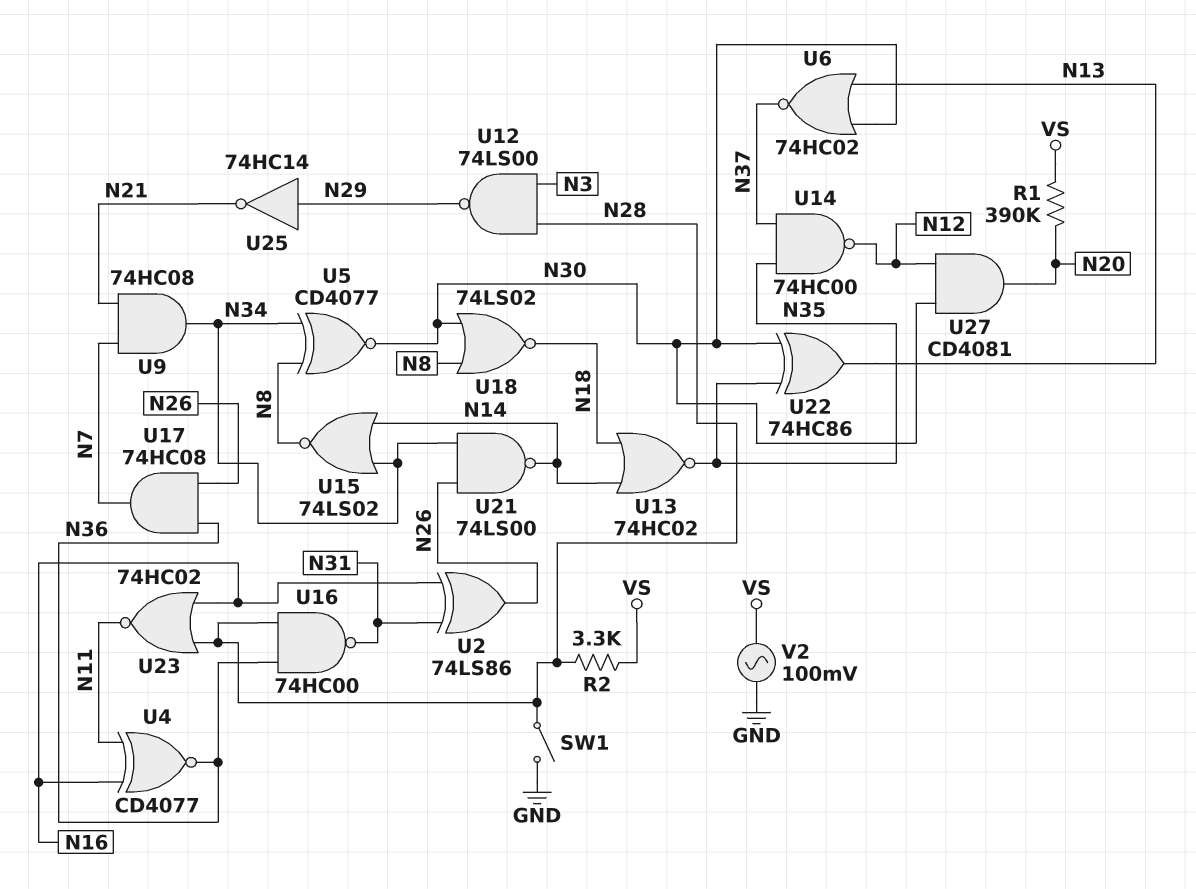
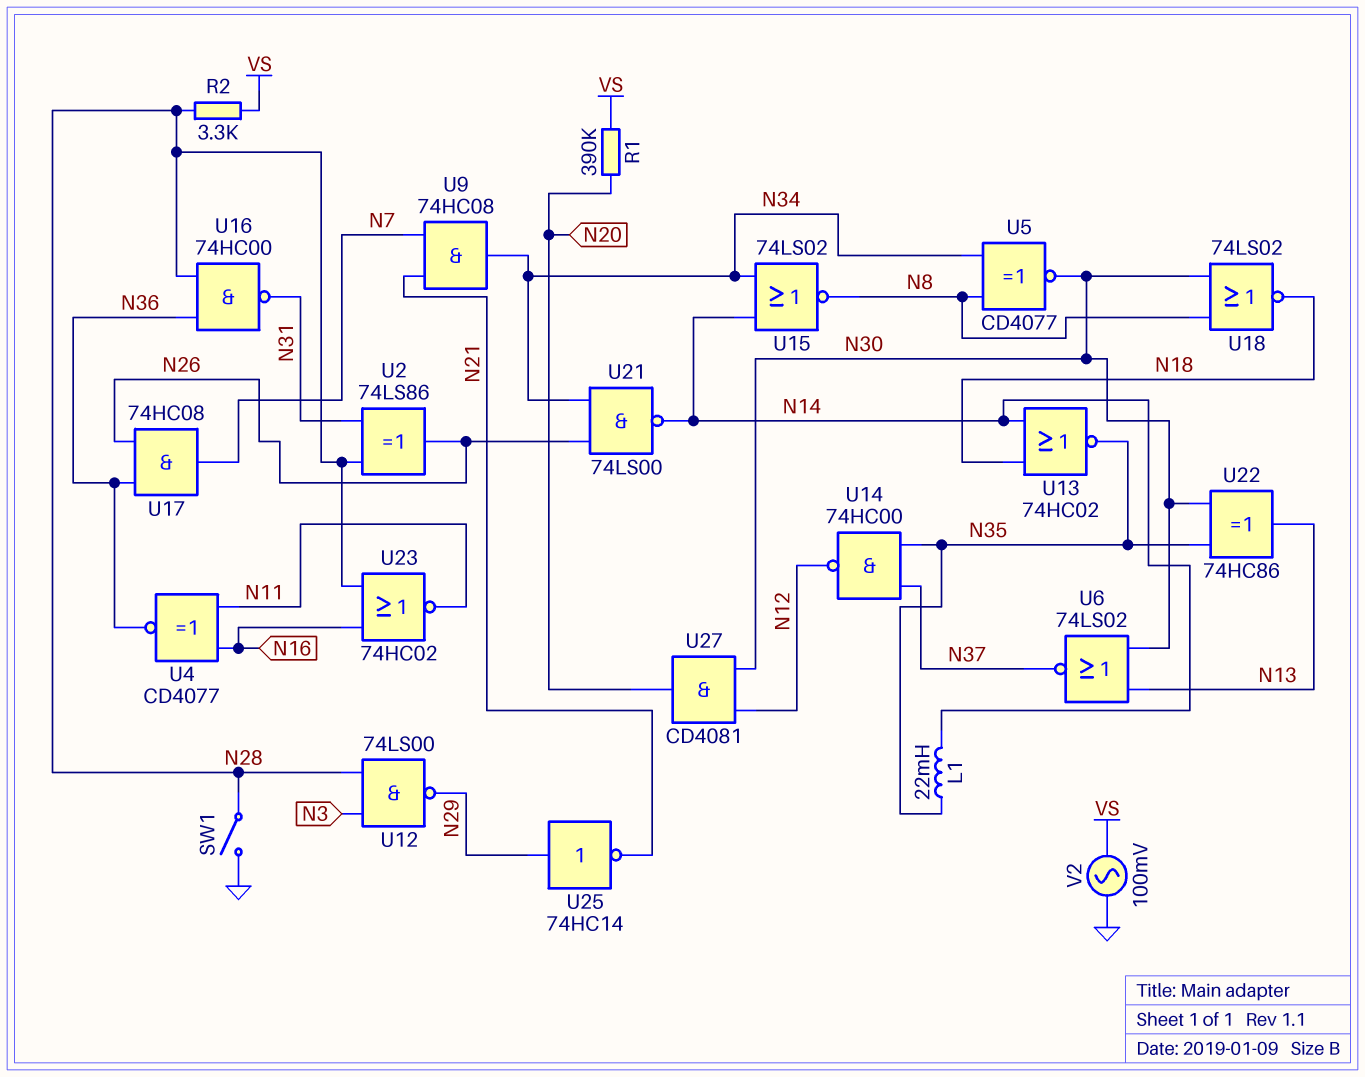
L1: none -> 22mH (N14, N35)
U2: XOR 74LS86 (in N16, in N31, out N26) -> XOR 74LS86 (in N28, in N31, out N26)
U6: NOR 74HC02 (in N13, in N30, out N37) -> NOR 74LS02 (in N13, in N30, out N37)

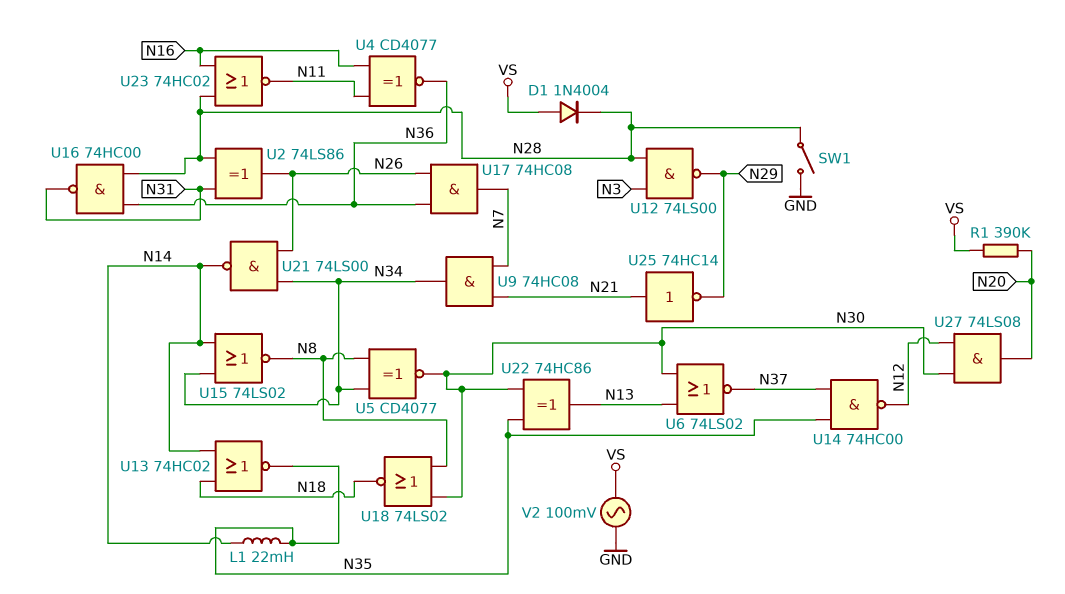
D1: none -> diode 1N4004 (A VS, K N28)
R2: 3.3k (N28, VS) -> none
U25: NOT 74HC14 (in N29, out N21) -> NOT 74HC14 (in N21, out N29)
U27: AND CD4081 (in N12, in N30, out N20) -> AND 74LS08 (in N12, in N30, out N20)

